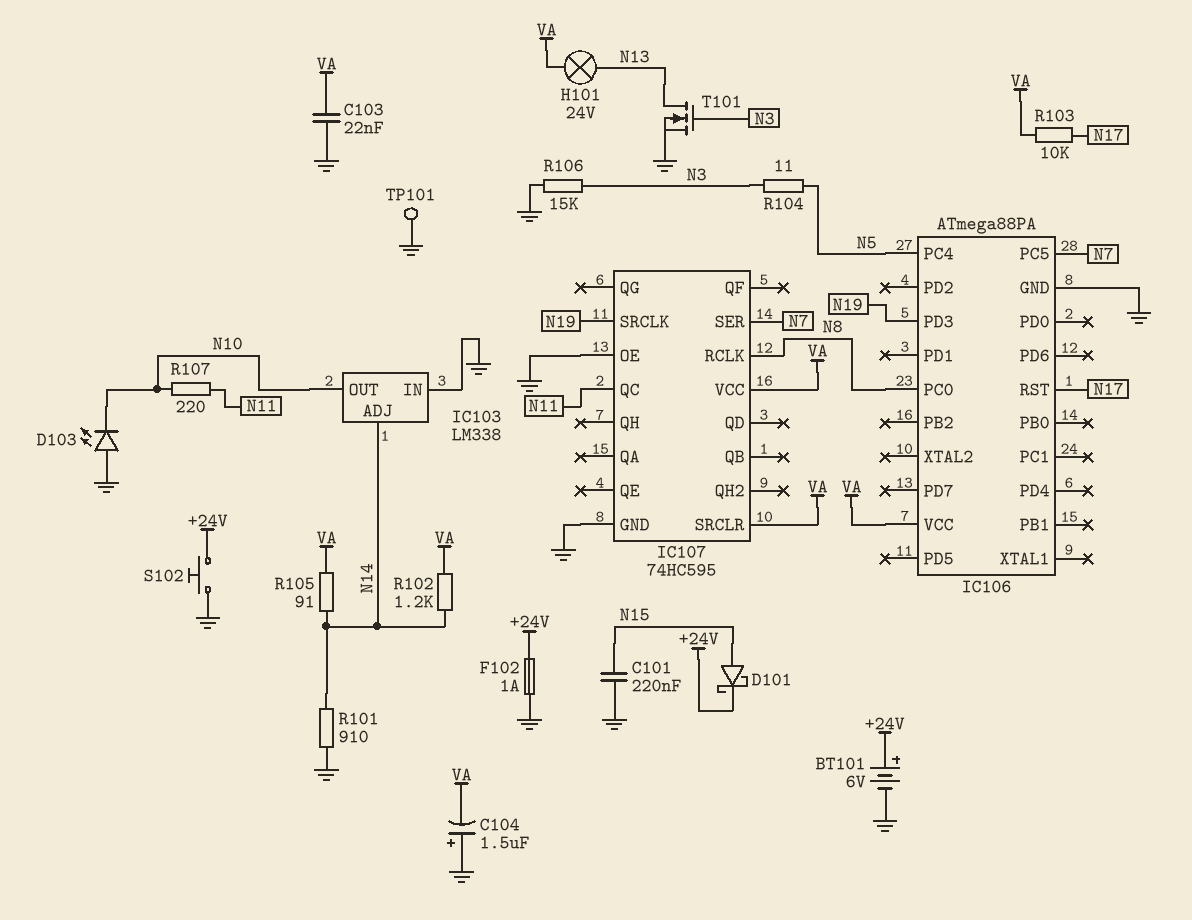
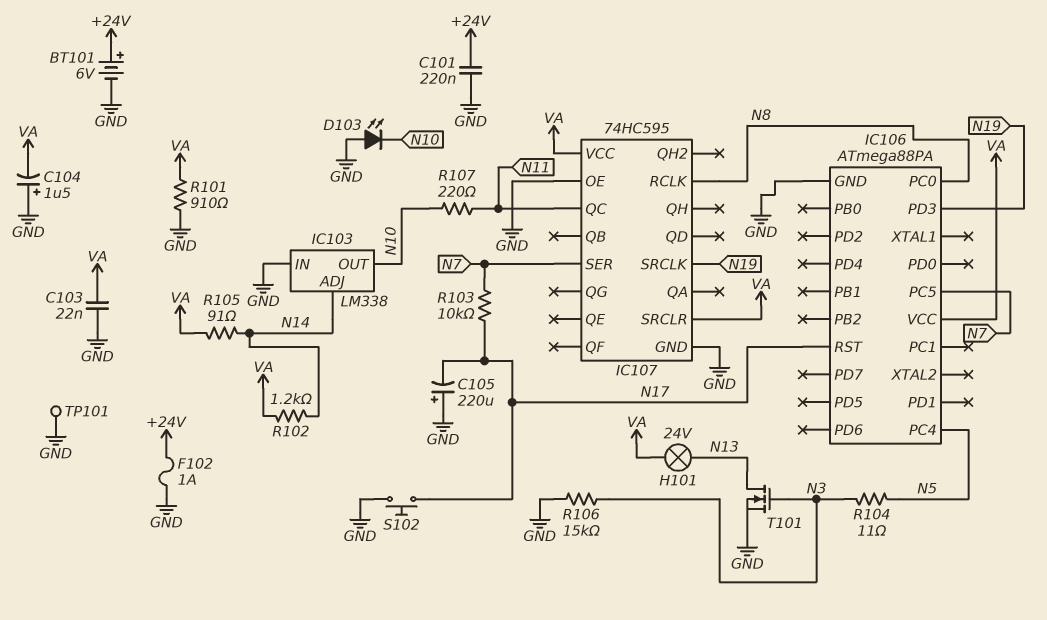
C101: 220nF (GND, N15) -> 220nF (+24V, GND)
C105: none -> 220uF (plus GND, minus N17)
D101: schottky (A N15, K +24V) -> none
R101: 910 (GND, N14) -> 910 (GND, VA)
R103: 10k (N17, VA) -> 10k (N7, N17)
S102: button (+24V, GND) -> button (GND, N17)

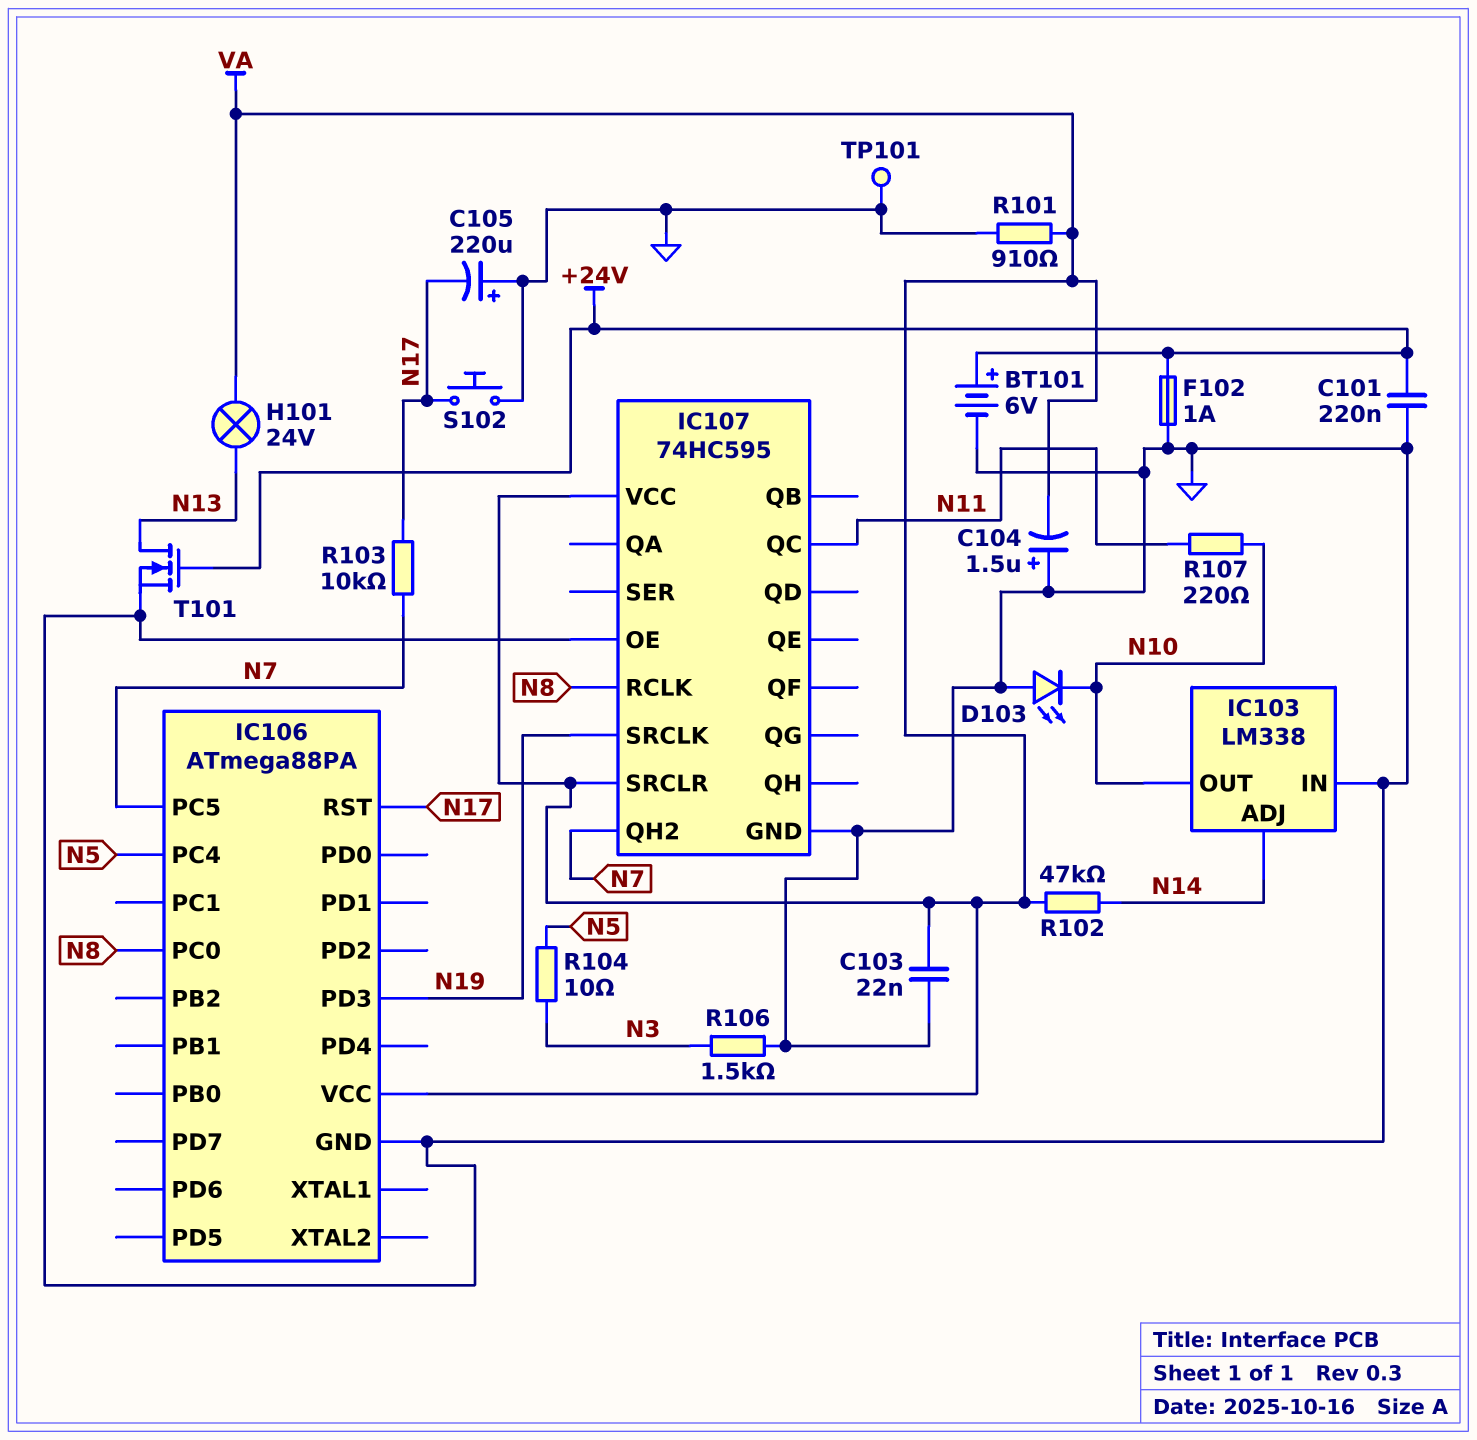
IC107 pin QH2: none -> N7
IC107 pin SER: N7 -> none
R102: 1.2k (N14, VA) -> 47k (N14, VA)
R104: 11 (N3, N5) -> 10 (N3, N5)
R105: 91 (N14, VA) -> none
R106: 15k (GND, N3) -> 1.5k (GND, N3)
T101: NMOS (G N3, D N13, S GND) -> NMOS (G +24V, D N13, S GND)

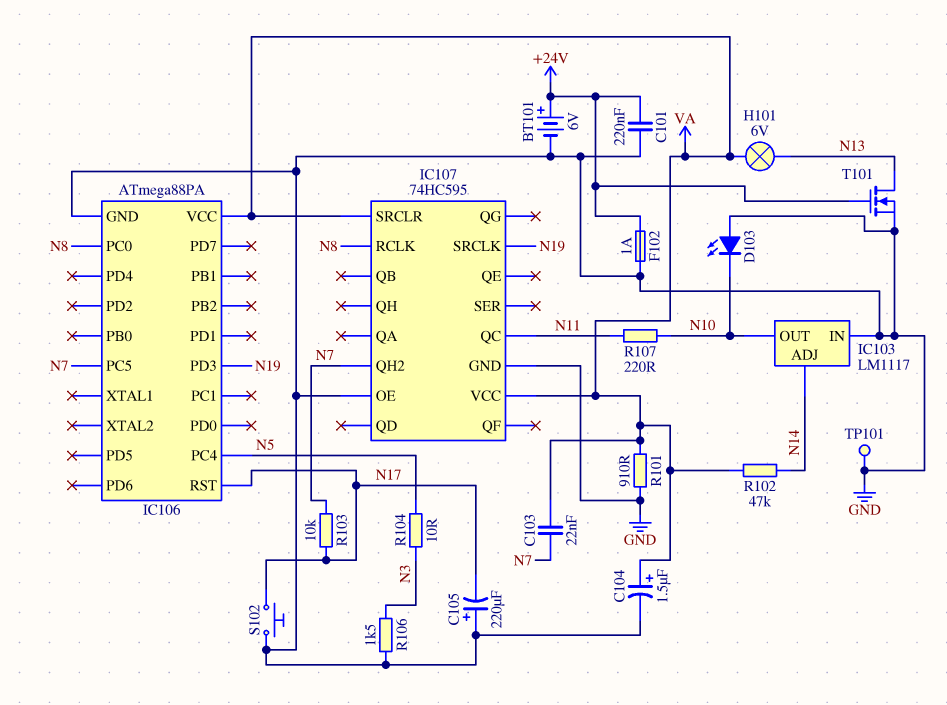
C103: 22nF (GND, VA) -> 22nF (N7, VA)
C104: 1.5uF (plus GND, minus VA) -> 1.5uF (plus VA, minus GND)
H101: lamp 24V (N13, VA) -> lamp 6V (N13, VA)
IC103: LM338 -> LM1117

